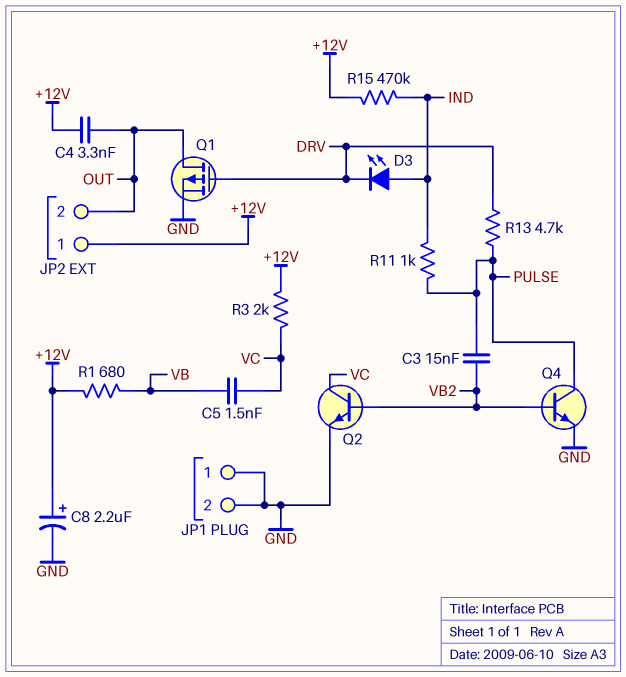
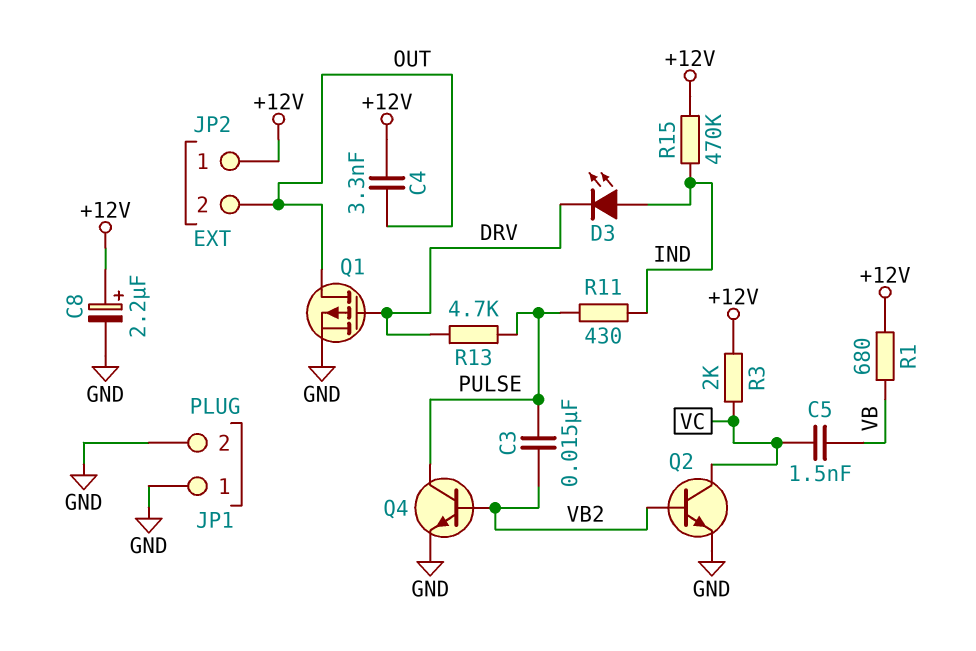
R11: 1k (IND, PULSE) -> 430 (IND, PULSE)

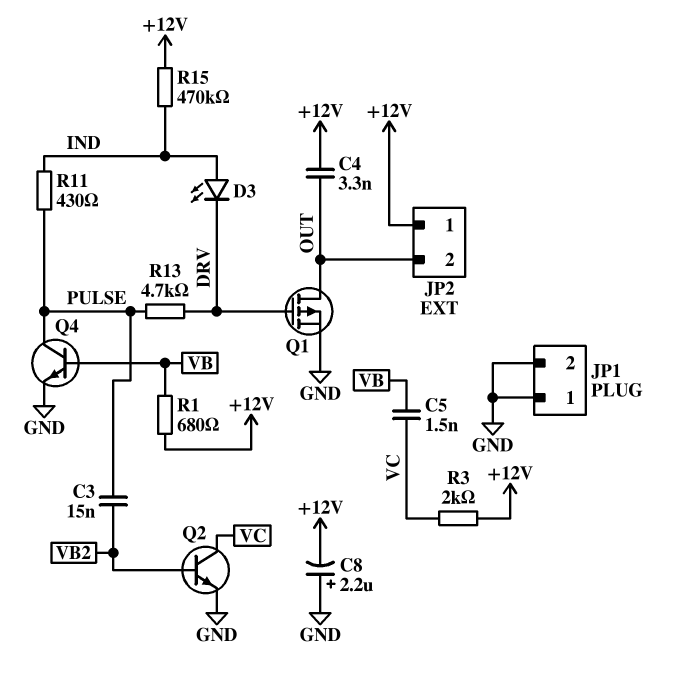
C8: 2.2uF (plus +12V, minus GND) -> 2.2uF (plus GND, minus +12V)
Q4: NPN (B VB2, C PULSE, E GND) -> NPN (B VB, C PULSE, E GND)

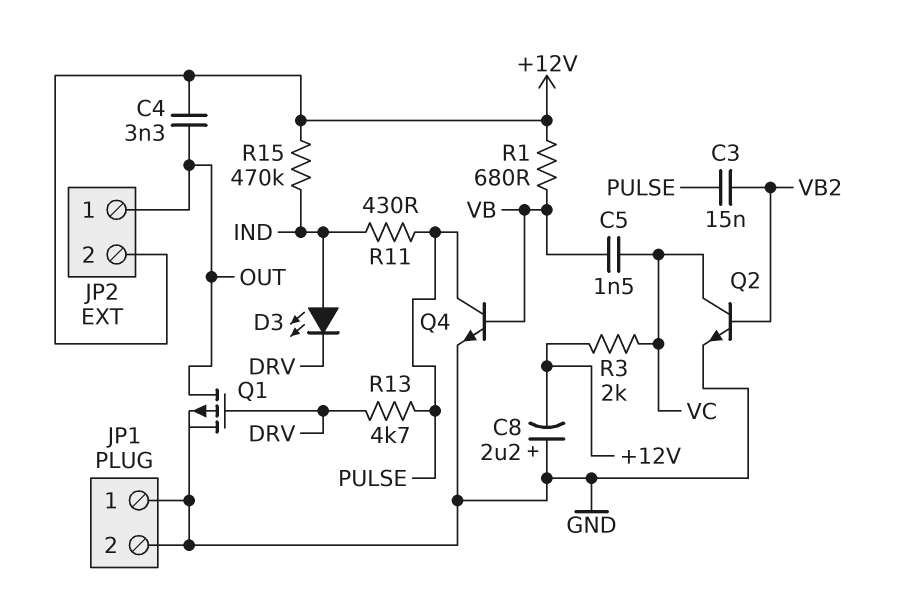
JP2 pin 1: +12V -> OUT
JP2 pin 2: OUT -> +12V

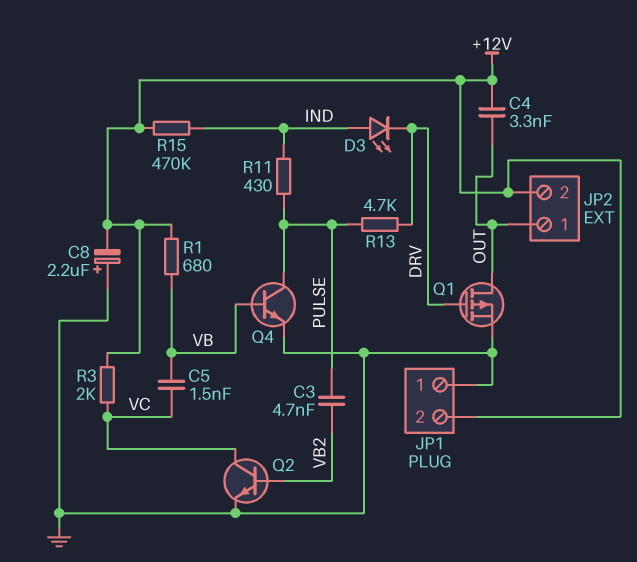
C3: 15nF (PULSE, VB2) -> 4.7nF (PULSE, VB2)
JP1 pin 2: GND -> +12V

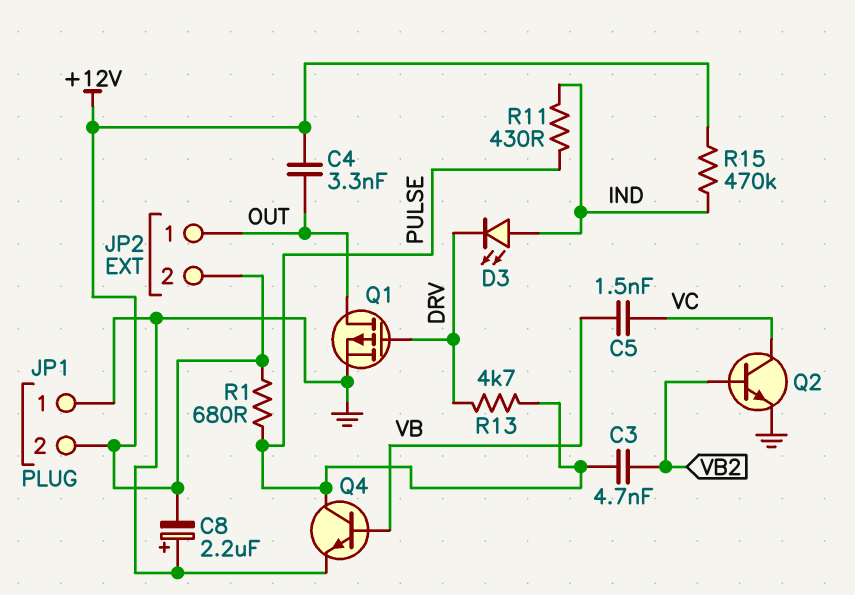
R1: 680 (+12V, VB) -> 680 (+12V, PULSE)
R3: 2k (+12V, VC) -> none

